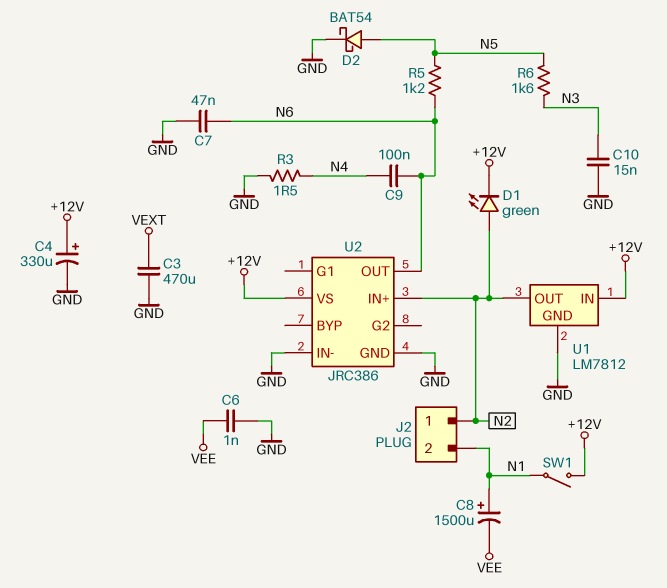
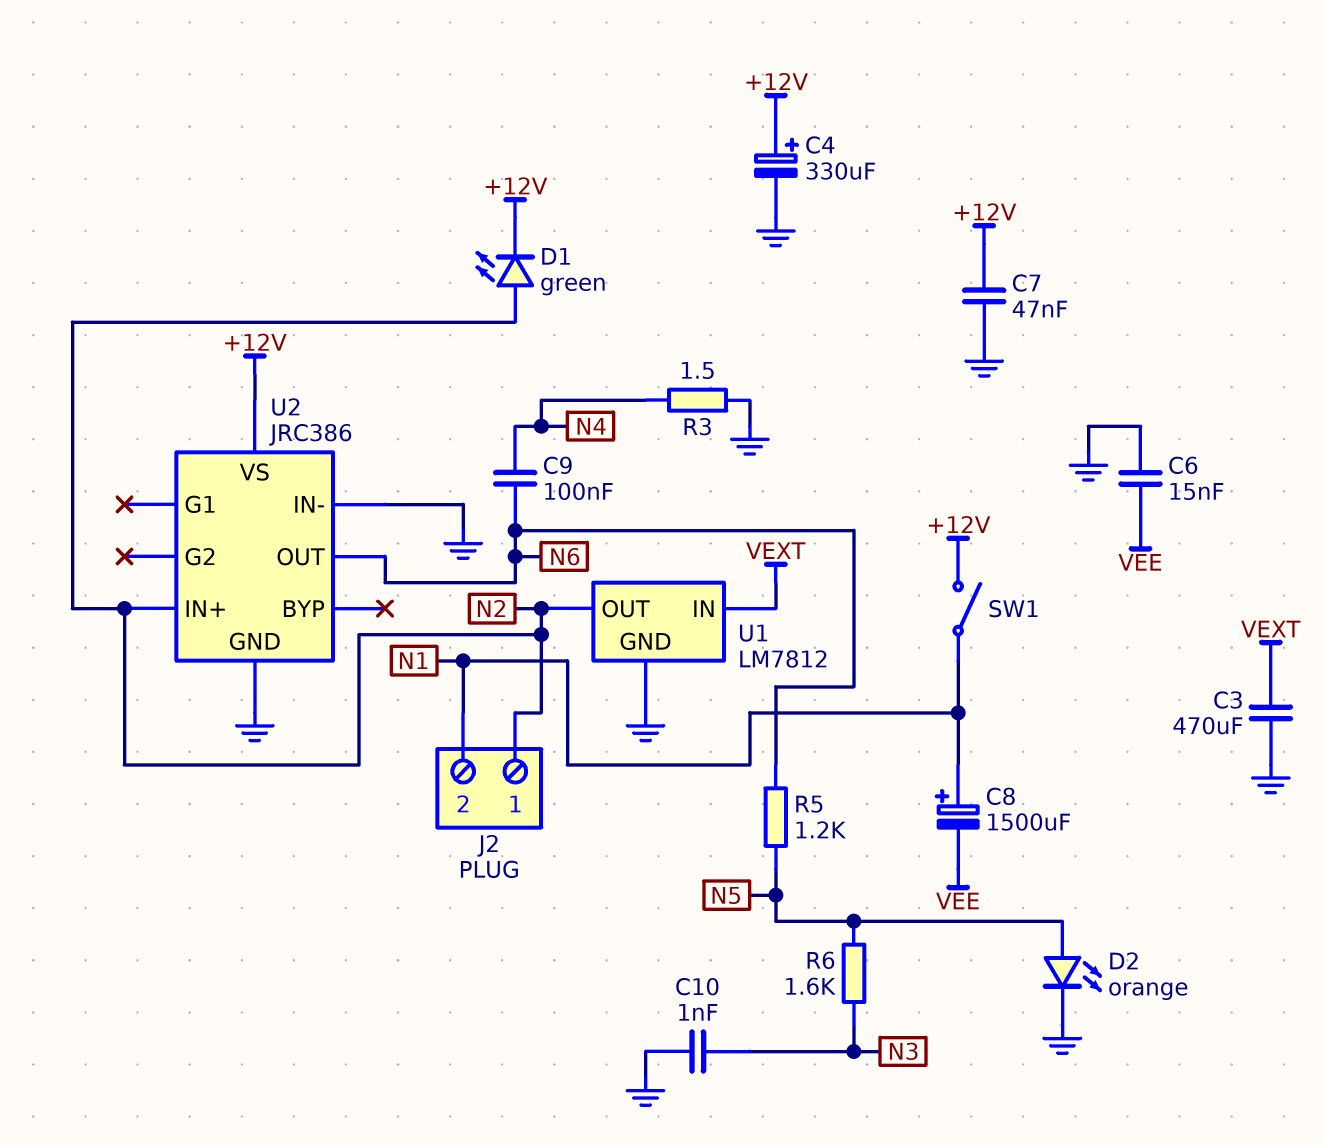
C6: 1nF (GND, VEE) -> 15nF (GND, VEE)
C7: 47nF (GND, N6) -> 47nF (+12V, GND)
C10: 15nF (GND, N3) -> 1nF (GND, N3)
D2: schottky BAT54 (A N5, K GND) -> LED orange (A N5, K GND)
U1 pin IN: +12V -> VEXT

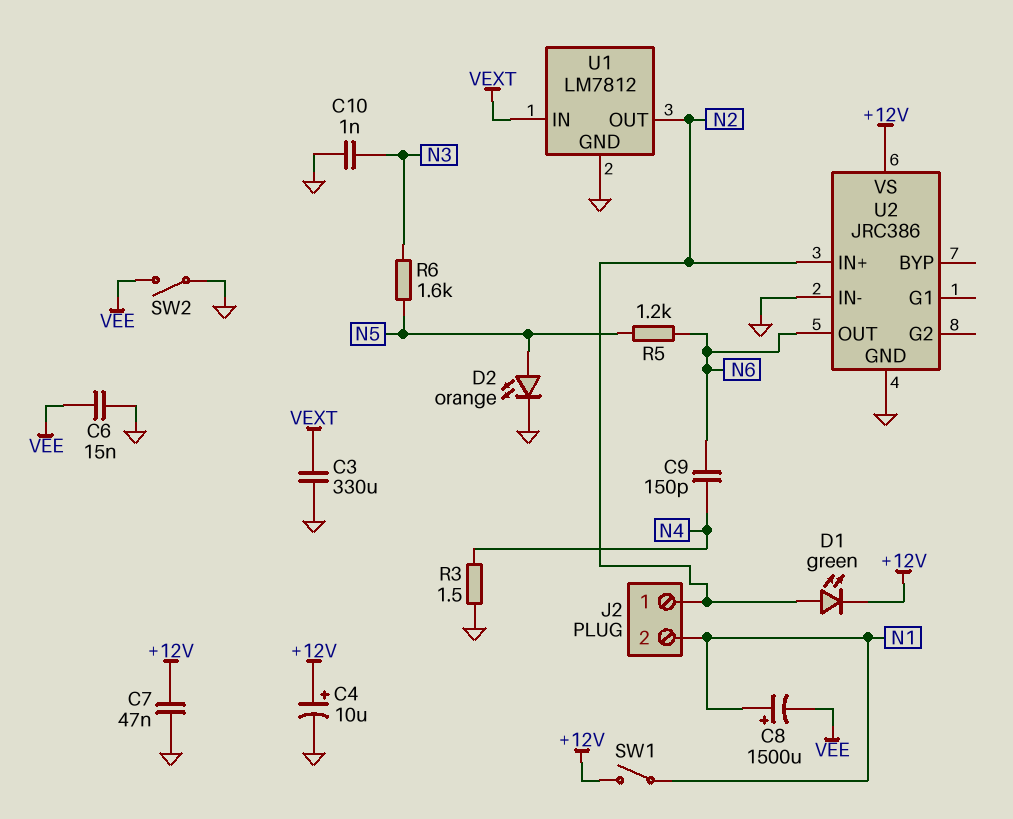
C3: 470uF (GND, VEXT) -> 330uF (GND, VEXT)
C4: 330uF (plus +12V, minus GND) -> 10uF (plus +12V, minus GND)
C9: 100nF (N4, N6) -> 150pF (N4, N6)
SW2: none -> switch (GND, VEE)

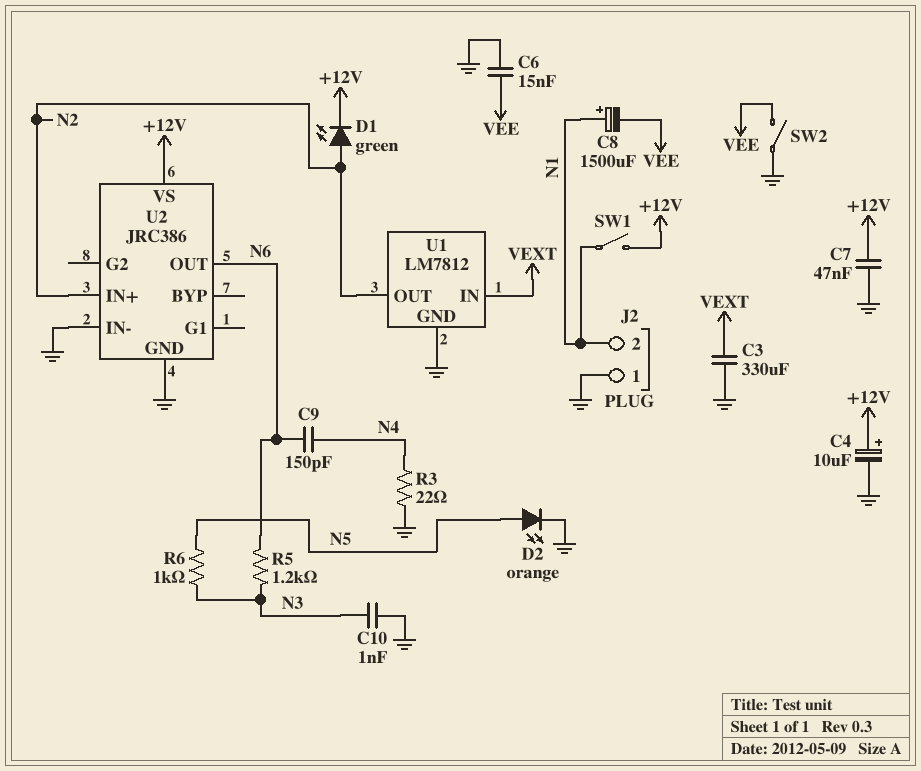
J2 pin 1: N2 -> GND
R3: 1.5 (GND, N4) -> 22 (GND, N4)
R5: 1.2k (N5, N6) -> 1.2k (N3, N6)
R6: 1.6k (N3, N5) -> 1k (N3, N5)

